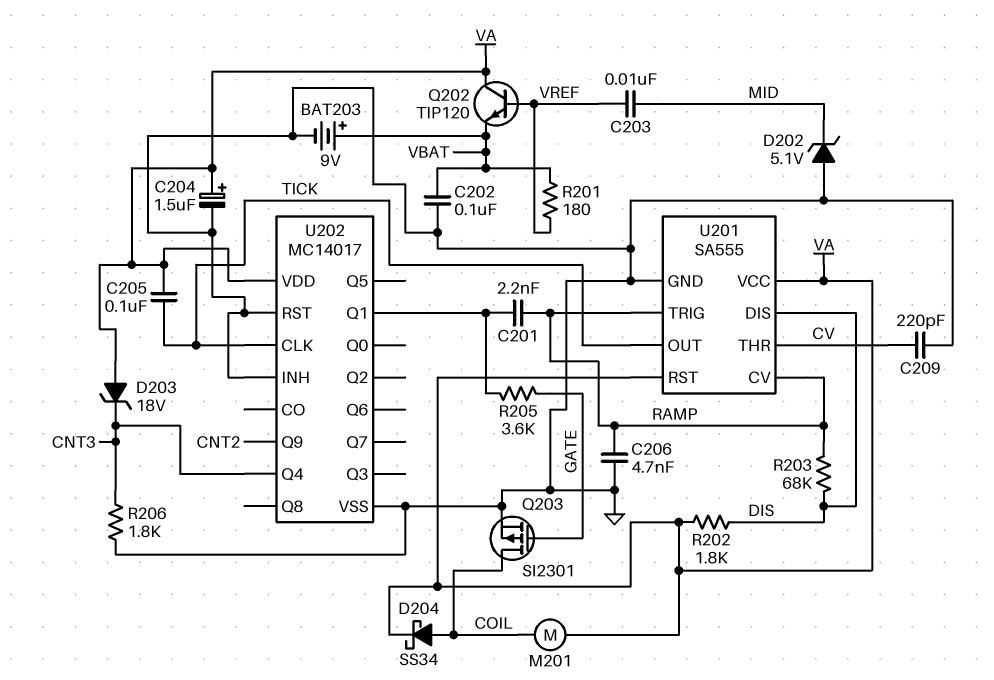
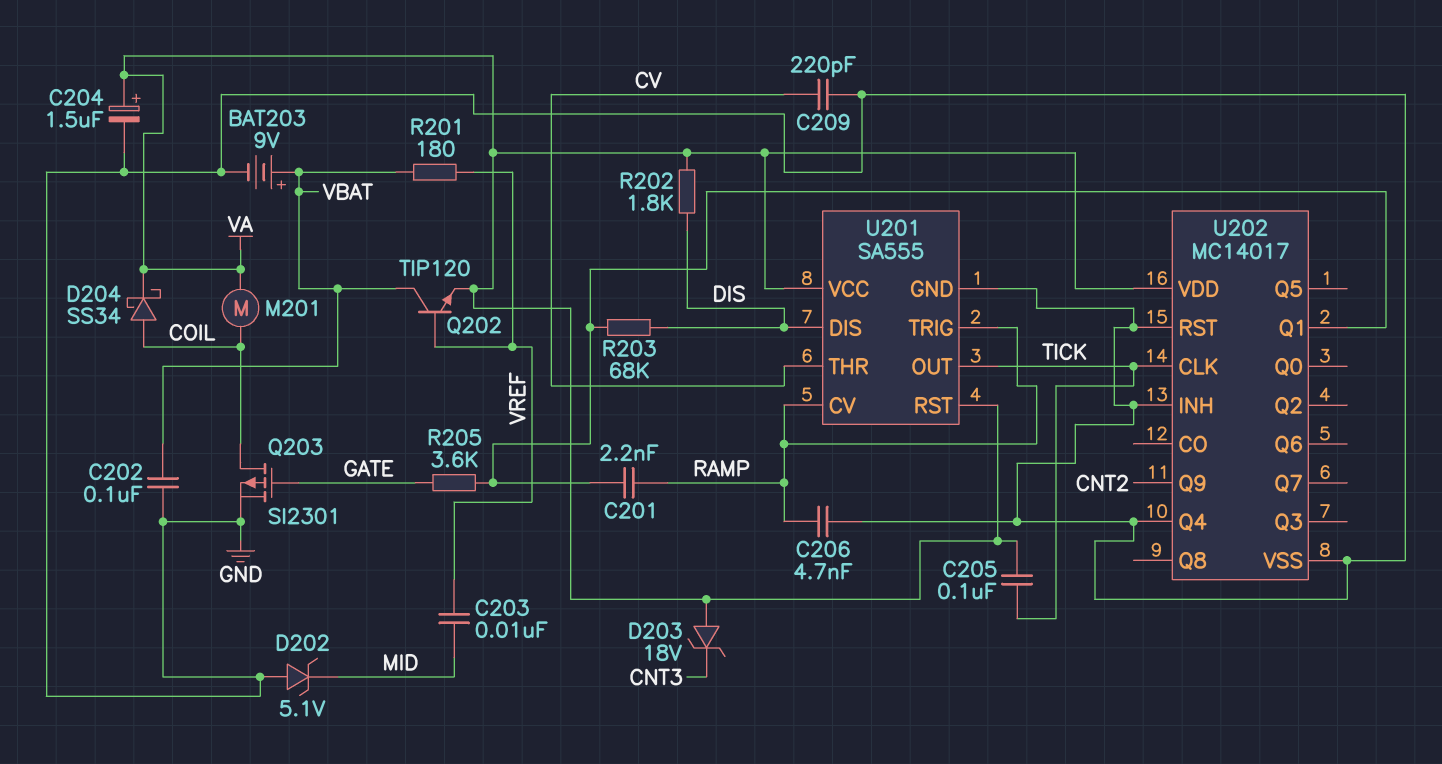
Q202: NPN TIP120 (B VREF, C VA, E VBAT) -> NPN TIP120 (B VREF, C VBAT, E VA)
R203: 68k (DIS, RAMP) -> 68k (DIS, U202/Q1)
R206: 1.8k (CNT3, GND) -> none
U202 pin Q4: CNT3 -> GND

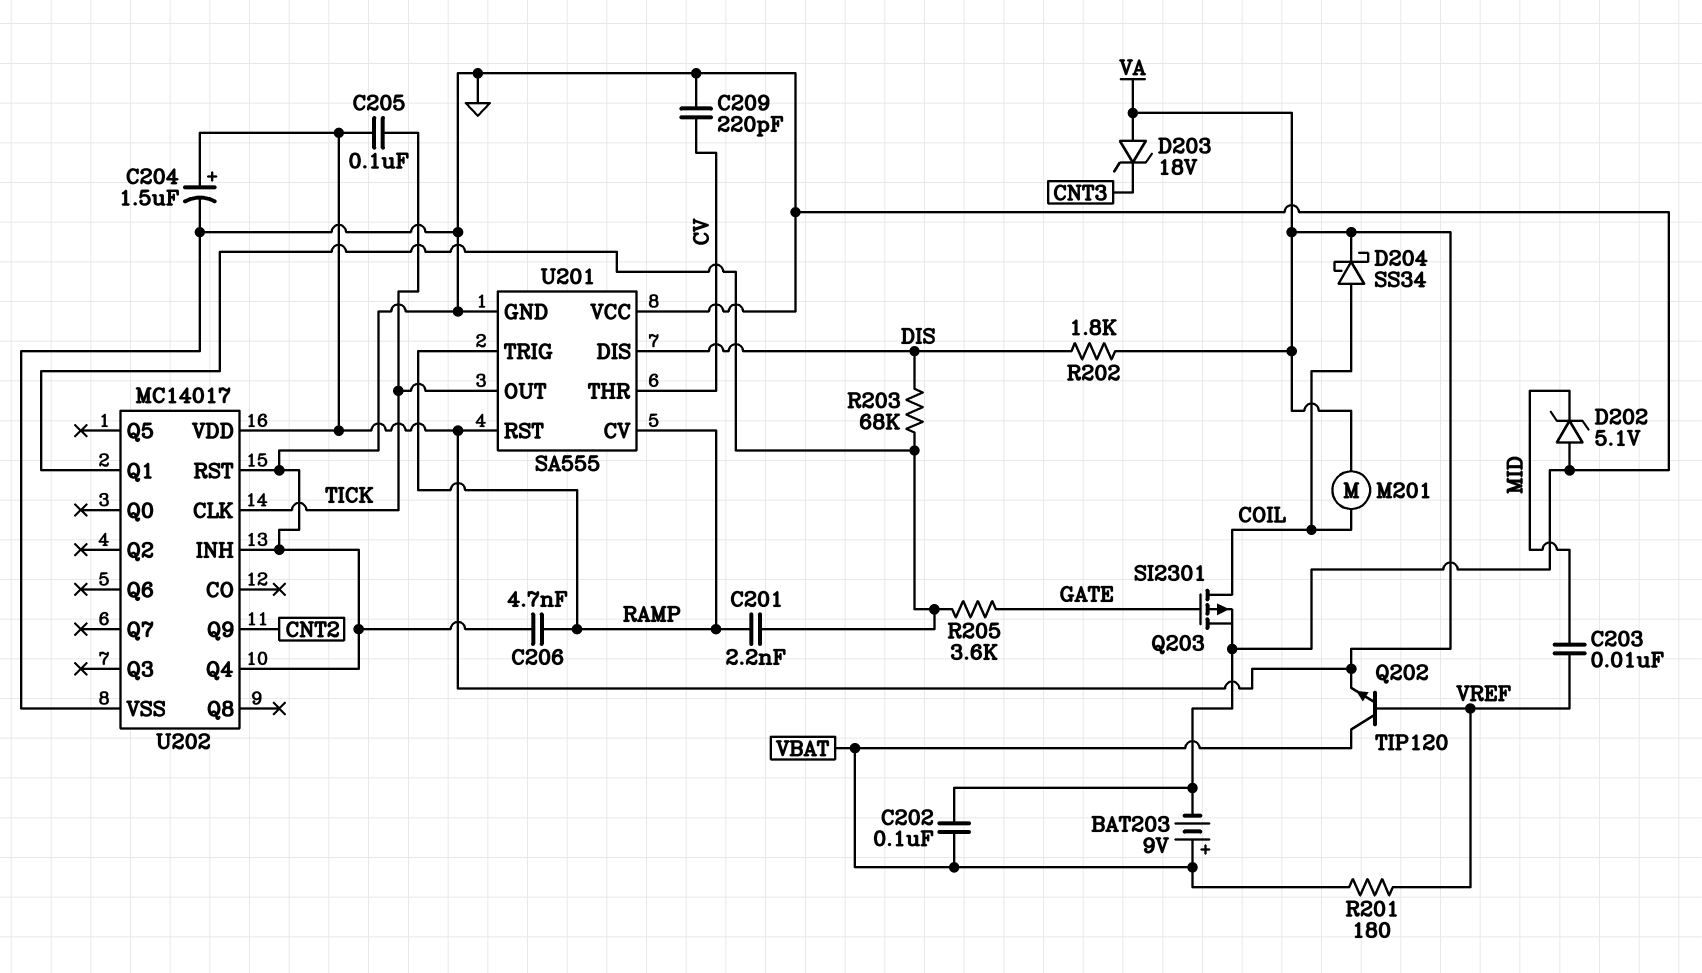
U201 pin VCC: VA -> GND

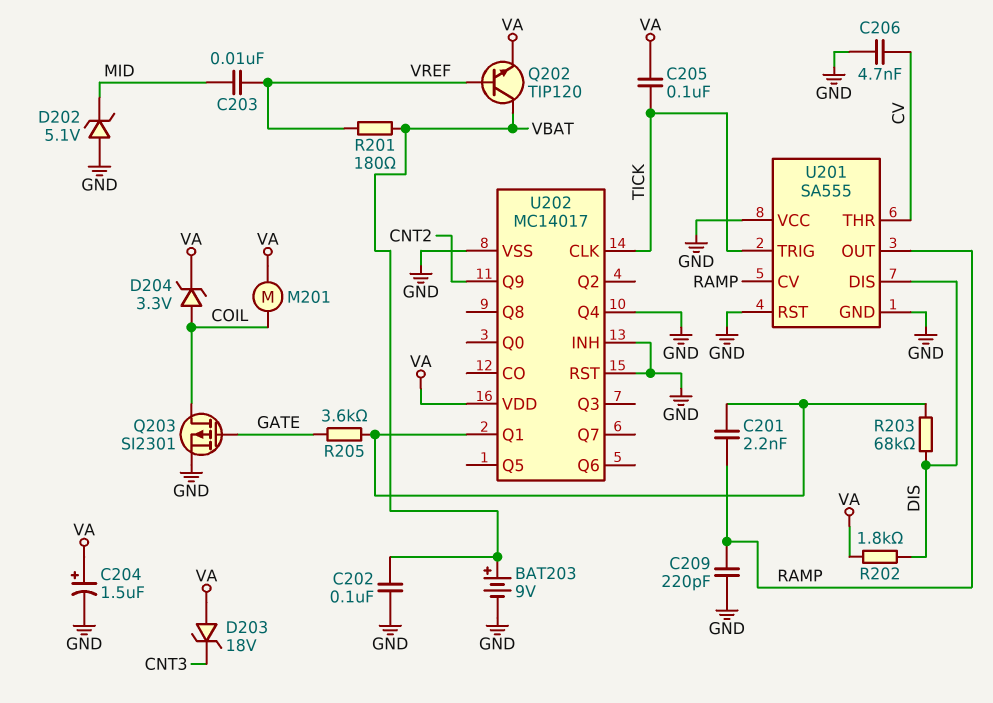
C206: 4.7nF (GND, RAMP) -> 4.7nF (CV, GND)
C209: 220pF (CV, GND) -> 220pF (GND, RAMP)
D204: schottky SS34 (A COIL, K VA) -> zener 3.3V (A COIL, K VA)
U201 pin OUT: TICK -> RAMP
U201 pin RST: VA -> GND
U201 pin TRIG: RAMP -> TICK

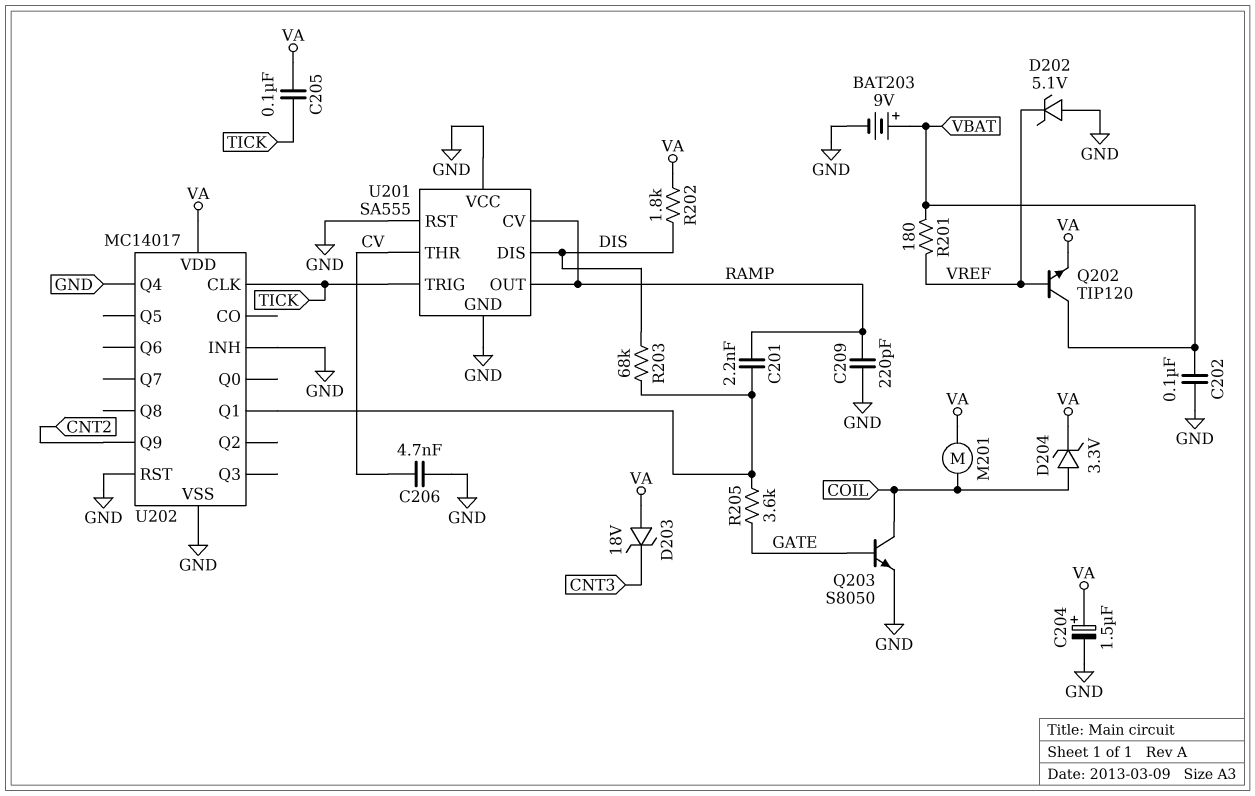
C203: 10nF (MID, VREF) -> none
D202: zener 5.1V (A GND, K MID) -> zener 5.1V (A GND, K VREF)
Q203: PMOS SI2301 (G GATE, D COIL, S GND) -> NPN S8050 (B GATE, C COIL, E GND)

